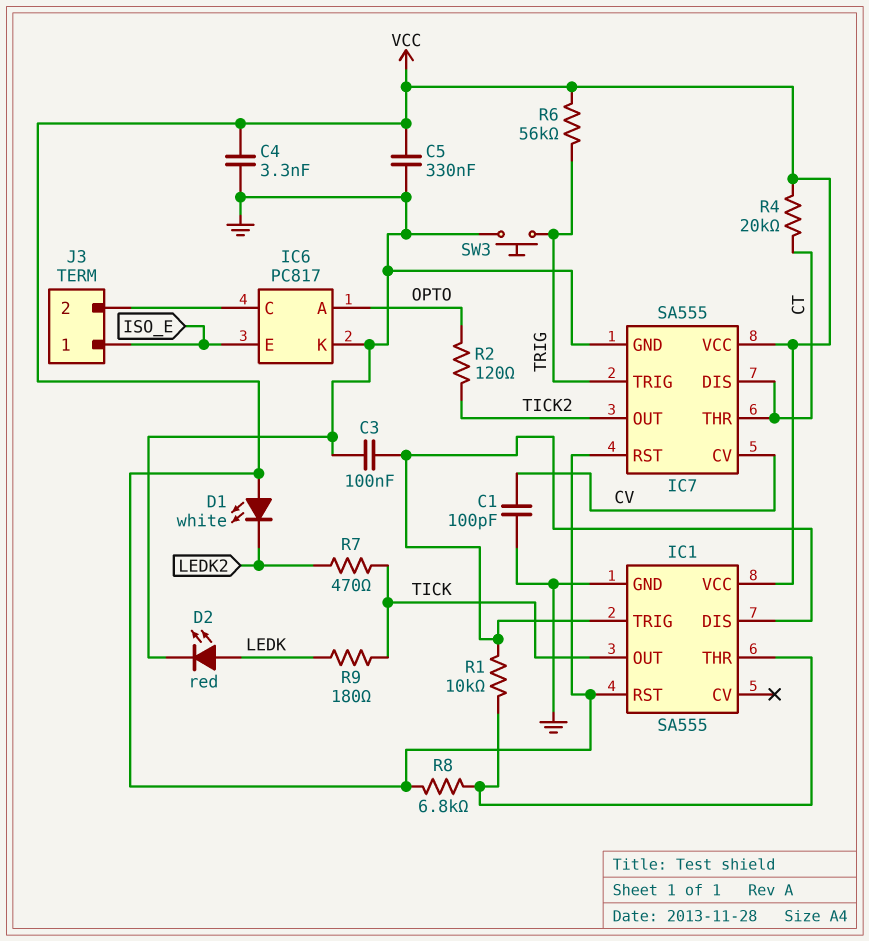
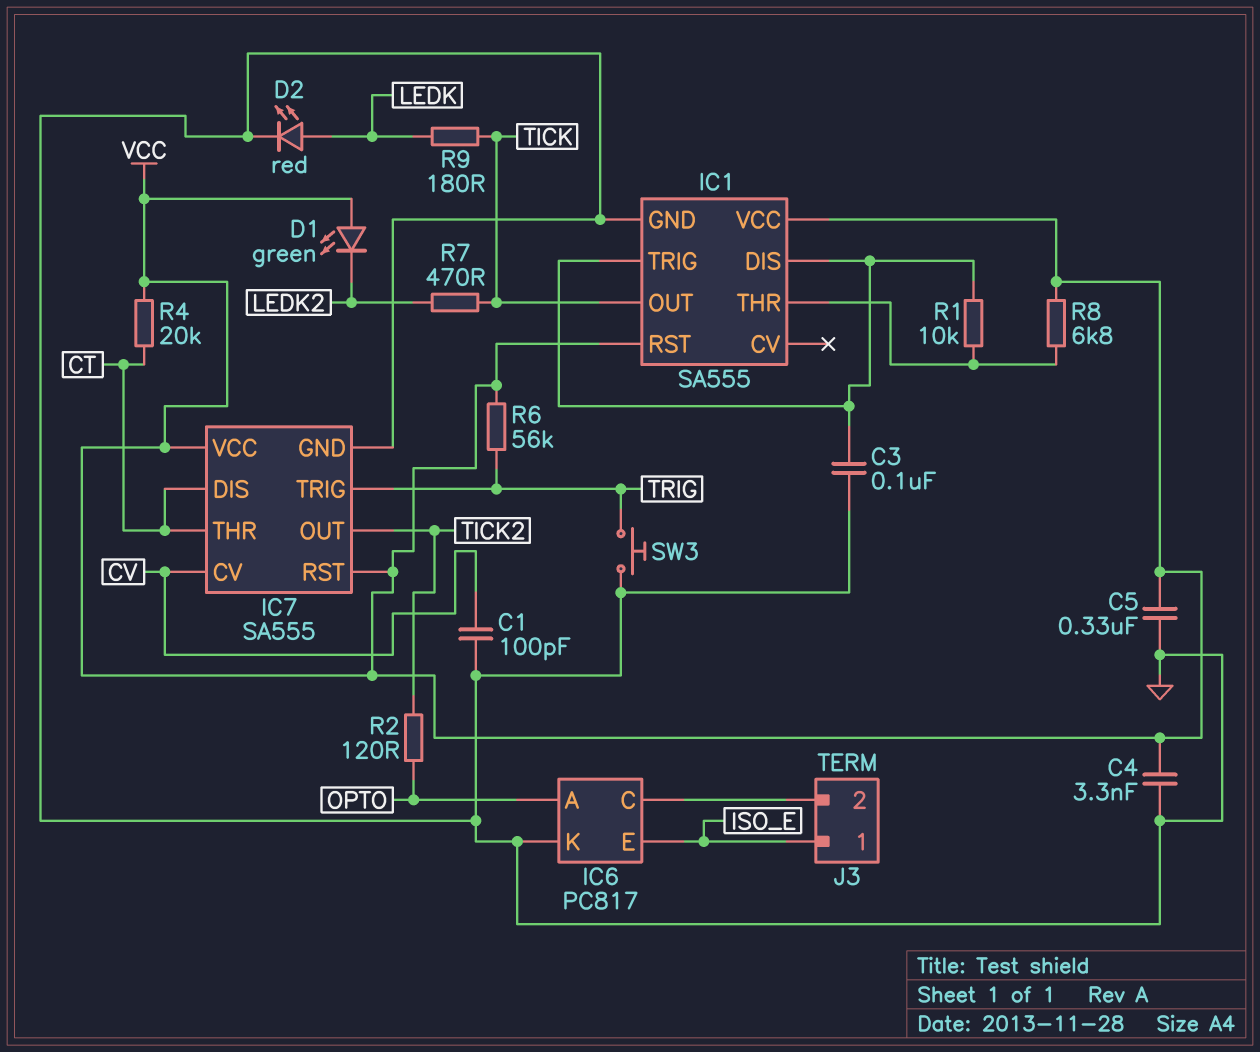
D1: LED white (A VCC, K LEDK2) -> LED green (A VCC, K LEDK2)

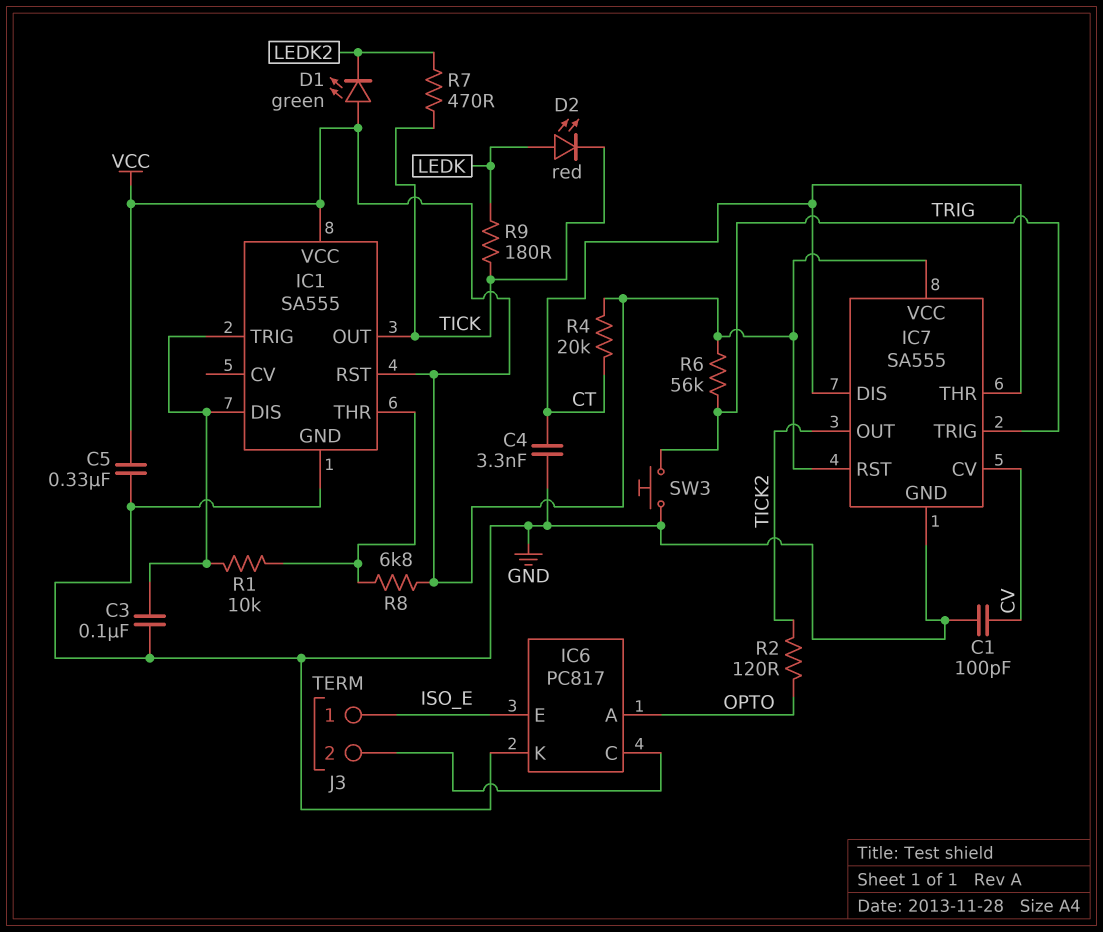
C4: 3.3nF (GND, VCC) -> 3.3nF (CT, GND)
D2: LED red (A LEDK, K GND) -> LED red (A LEDK, K TICK)

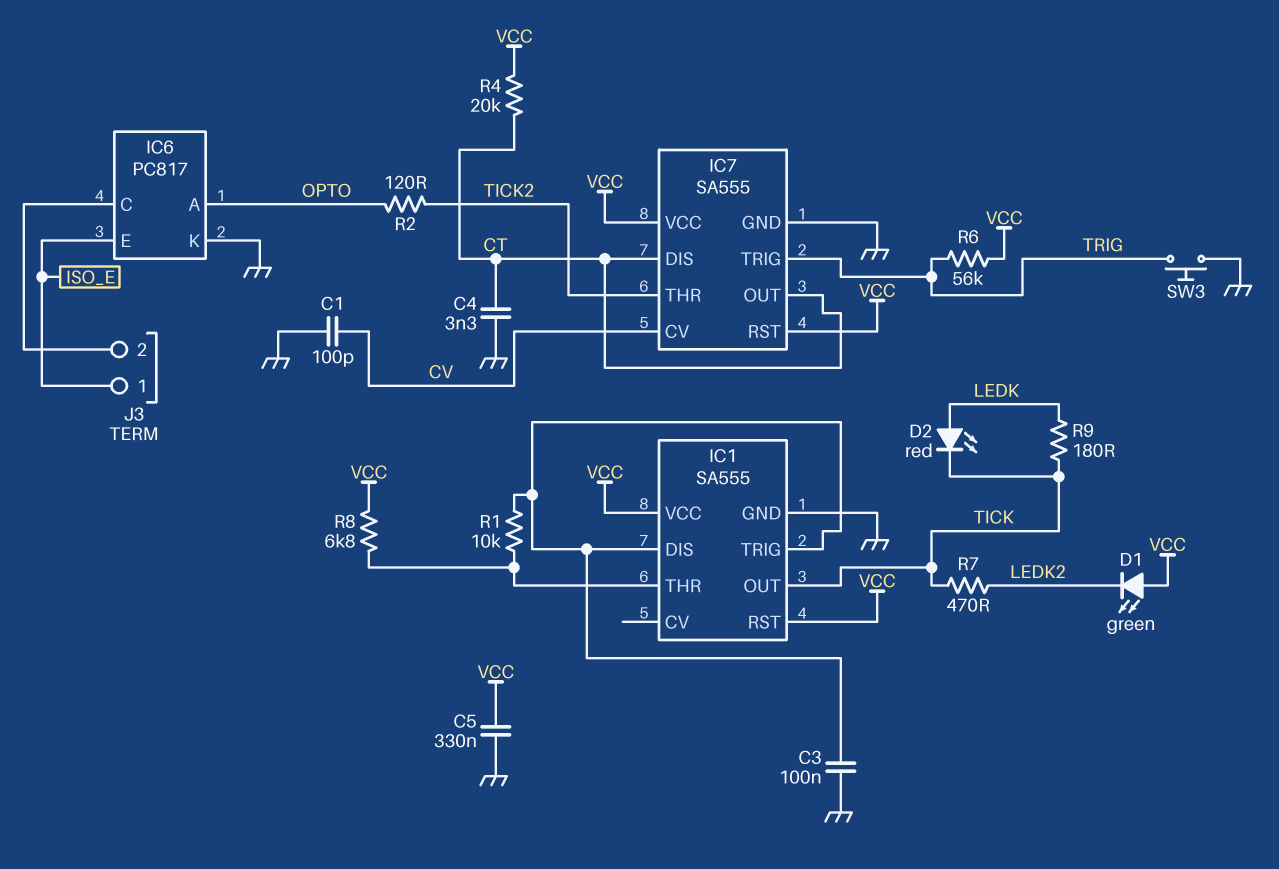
IC7 pin OUT: TICK2 -> CT
IC7 pin THR: CT -> TICK2

